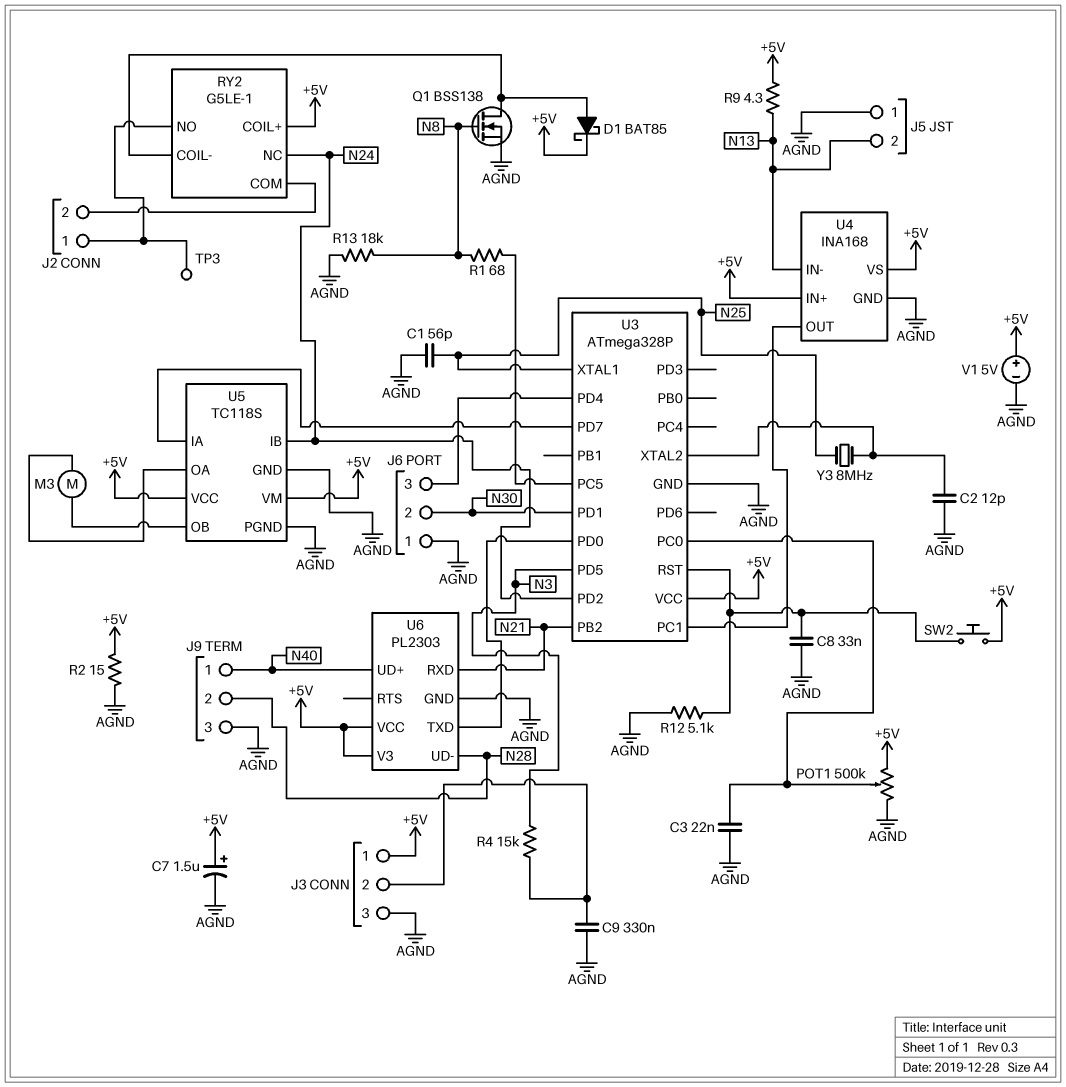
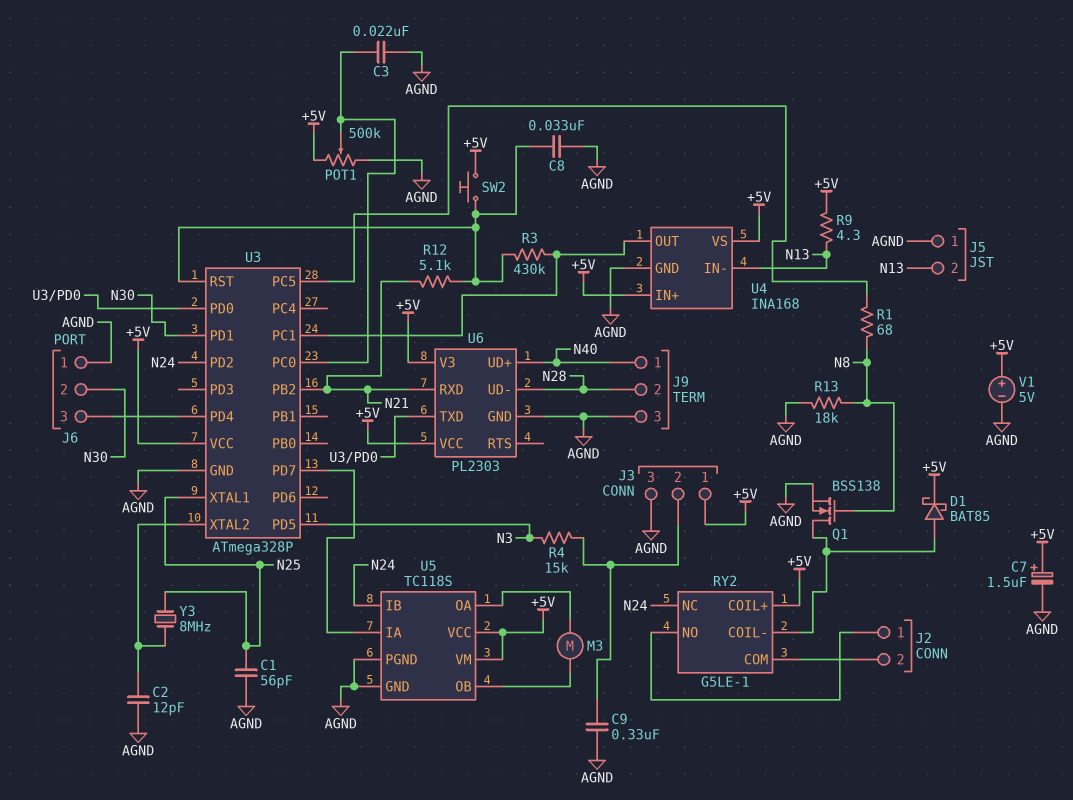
R2: 15 (+5V, AGND) -> none
R3: none -> 430k (U3/PC1, U3/RST)
R12: 5.1k (AGND, U3/RST) -> 5.1k (N21, U3/RST)
TP3: test point (J2/1) -> none

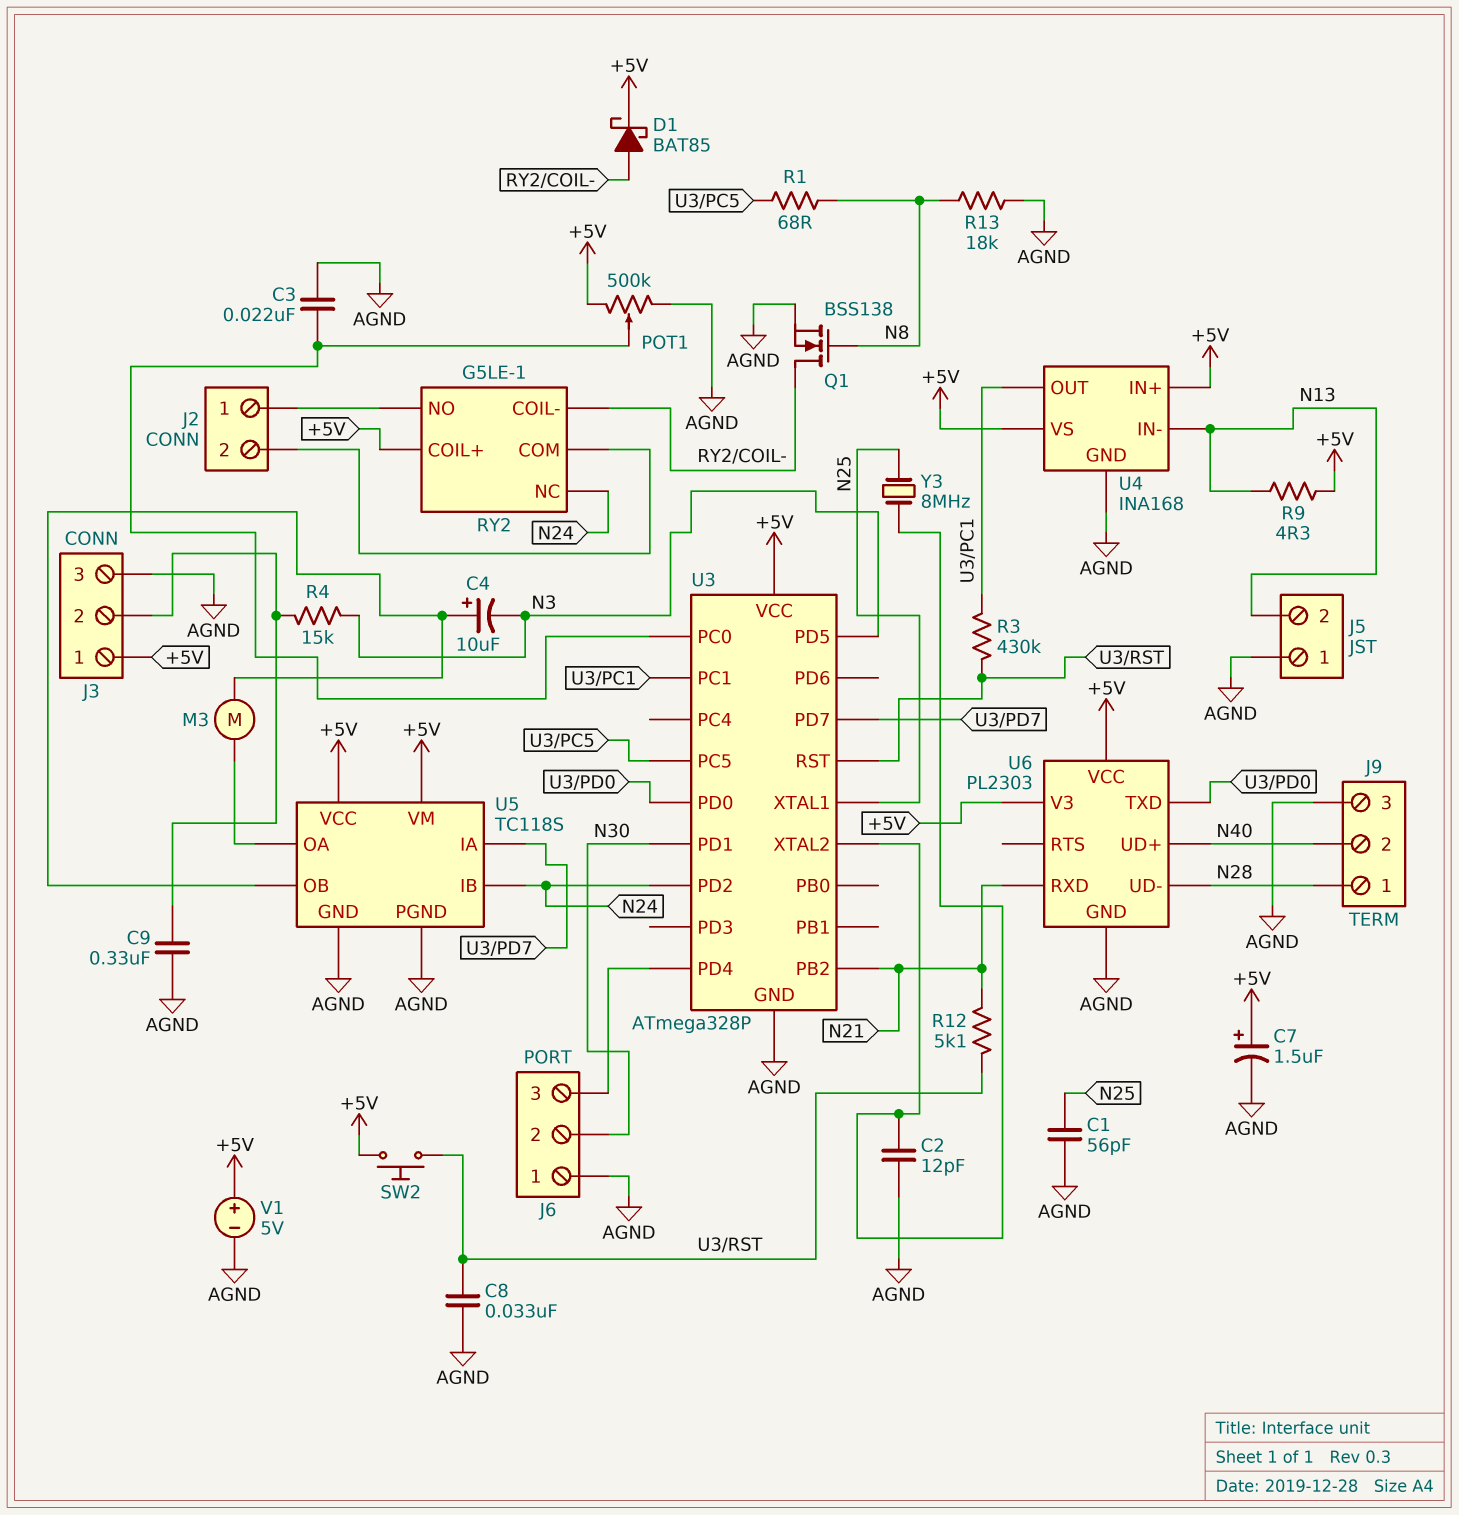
C4: none -> 10uF (plus U5/OB, minus N3)
J9 pin 1: N40 -> N28
J9 pin 2: N28 -> N40

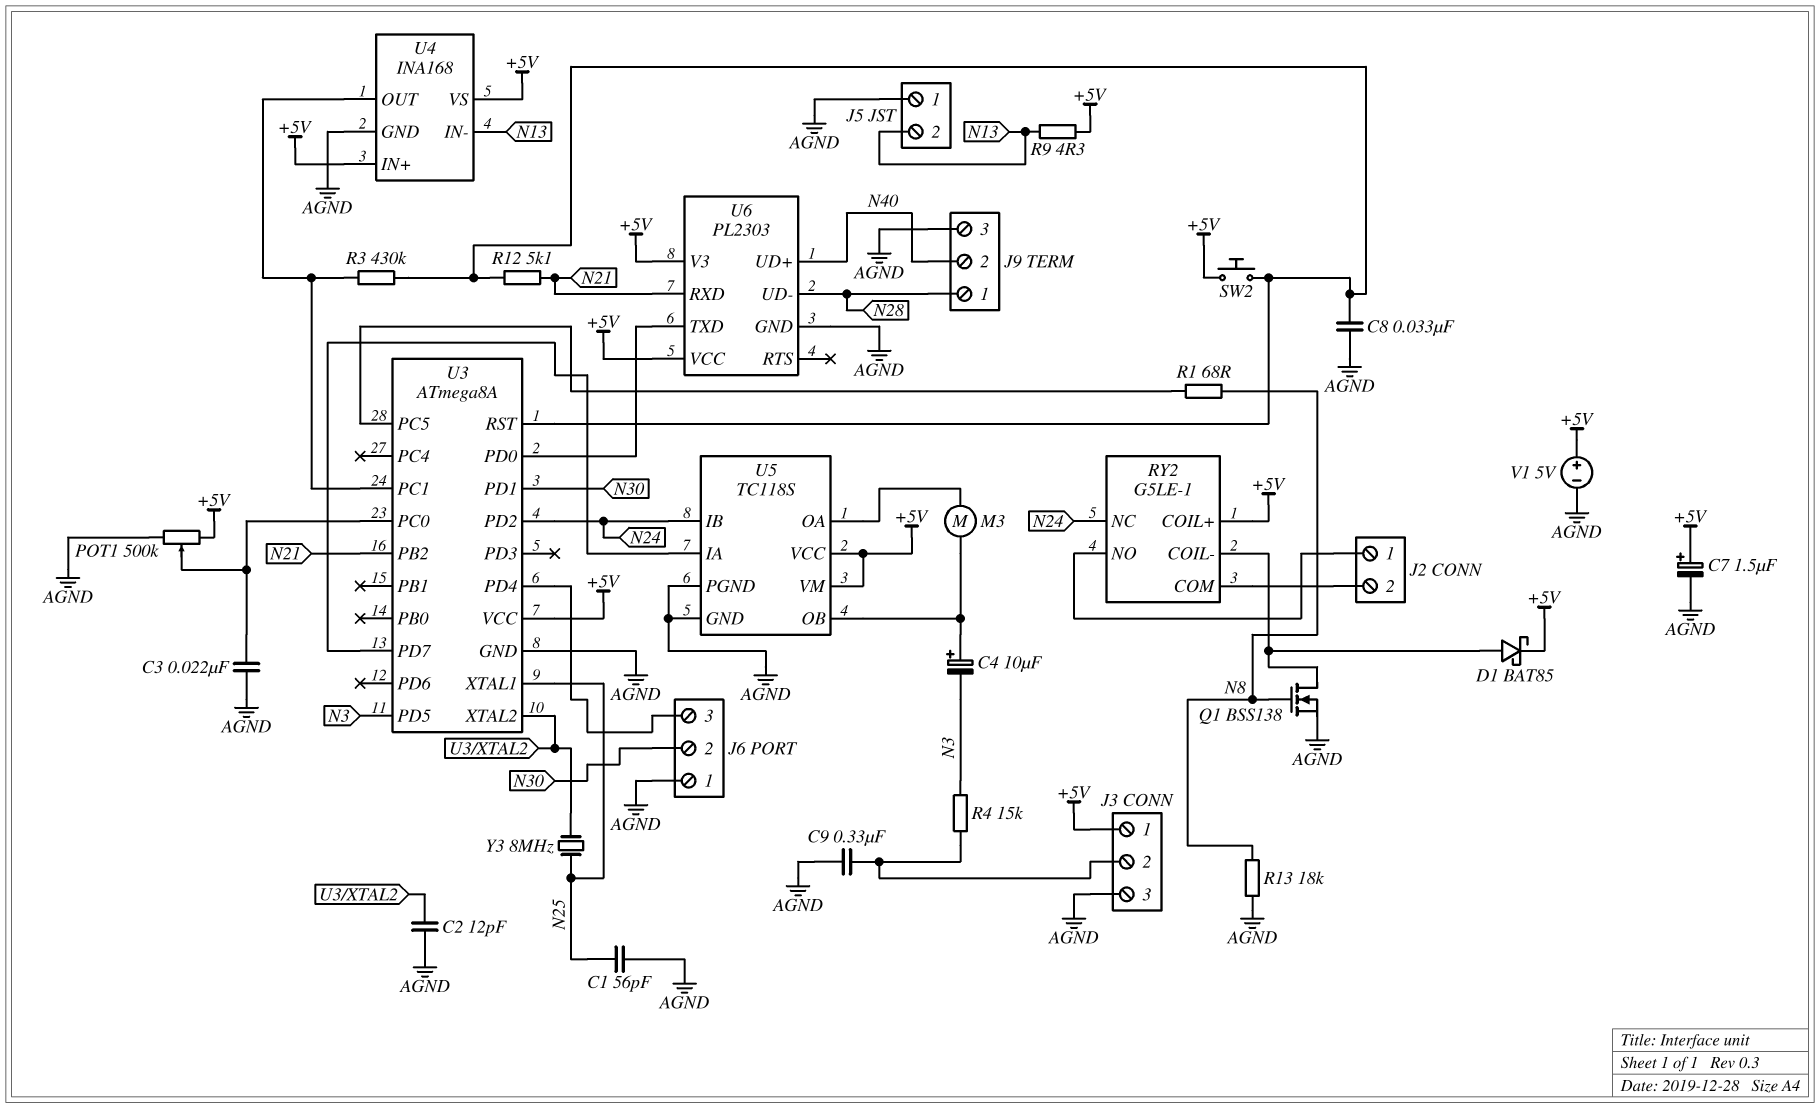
U3: ATmega328P -> ATmega8A

